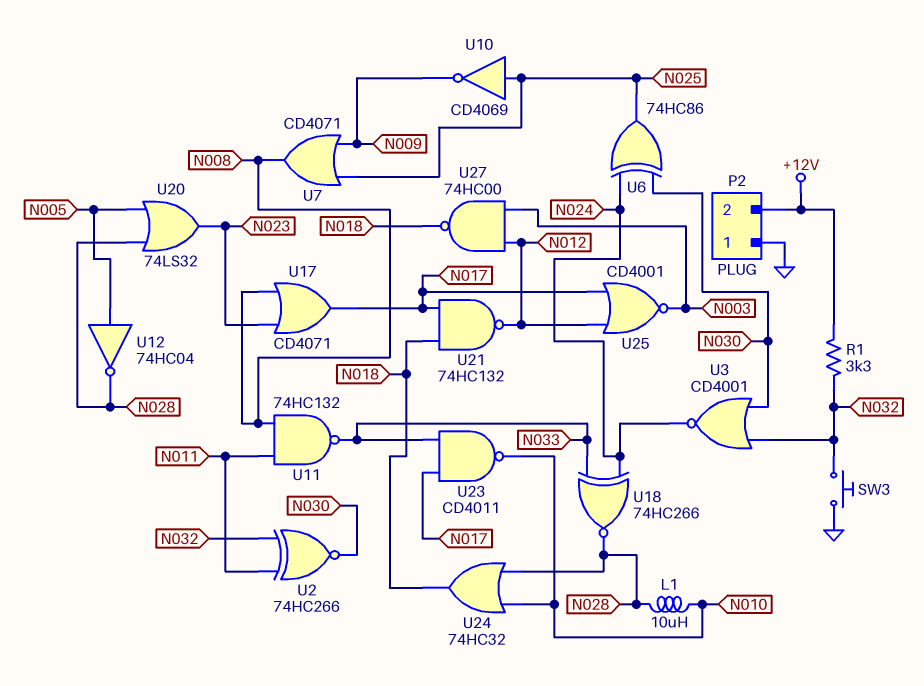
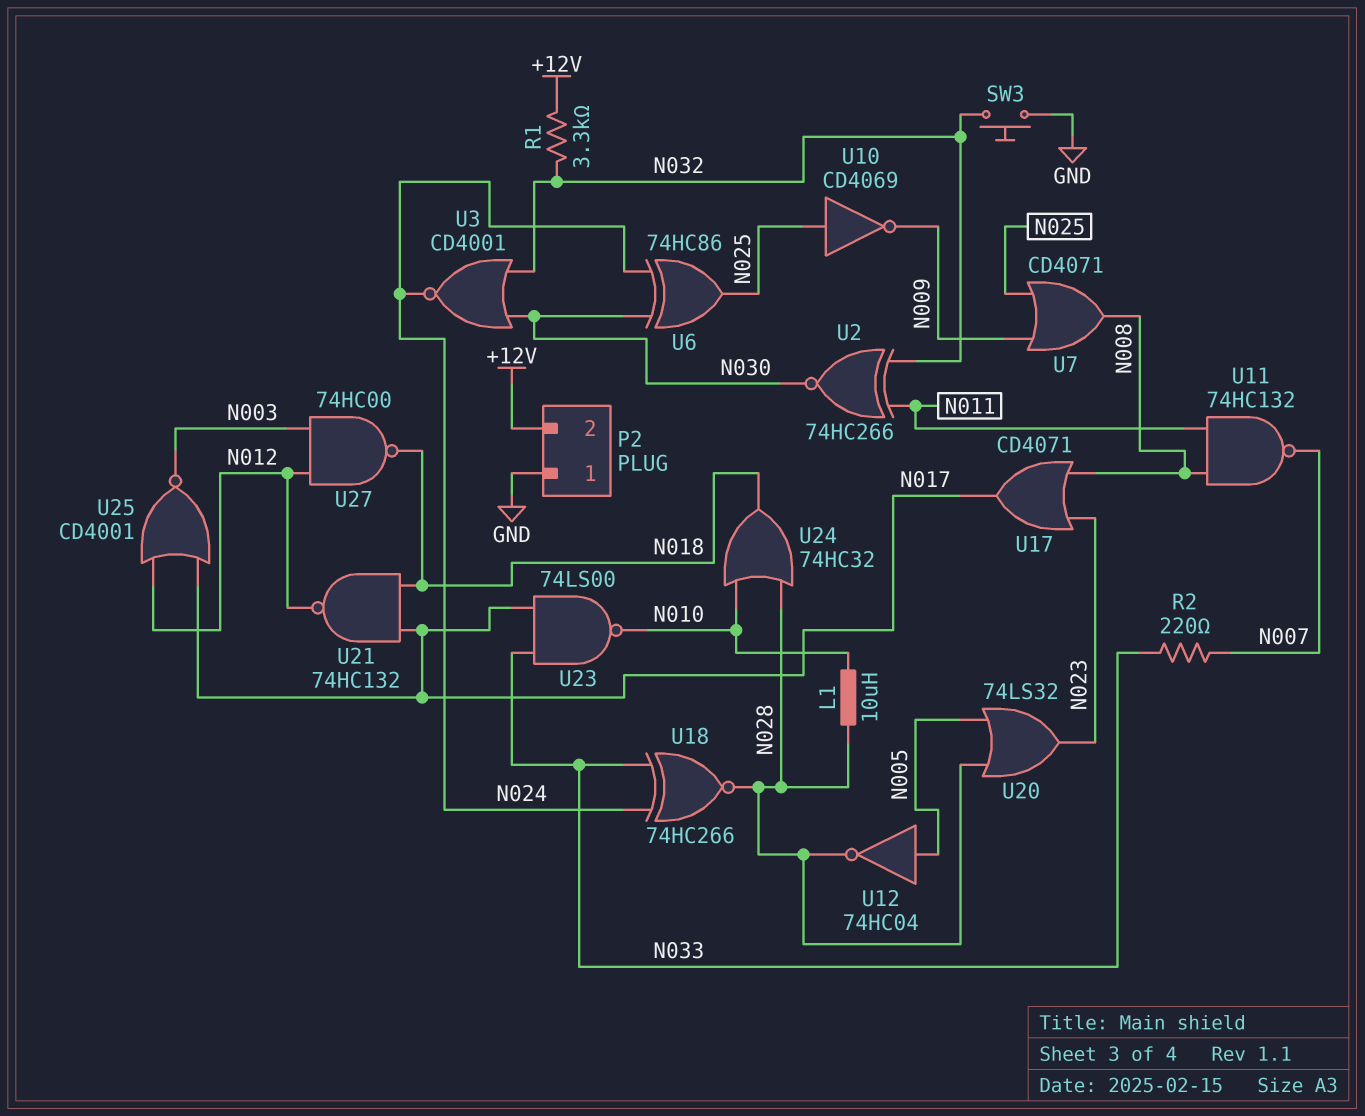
R2: none -> 220 (N007, N033)
U11: NAND 74HC132 (in N008, in N011, out N033) -> NAND 74HC132 (in N008, in N011, out N007)
U23: NAND CD4011 (in N017, in N033, out N010) -> NAND 74LS00 (in N017, in N033, out N010)

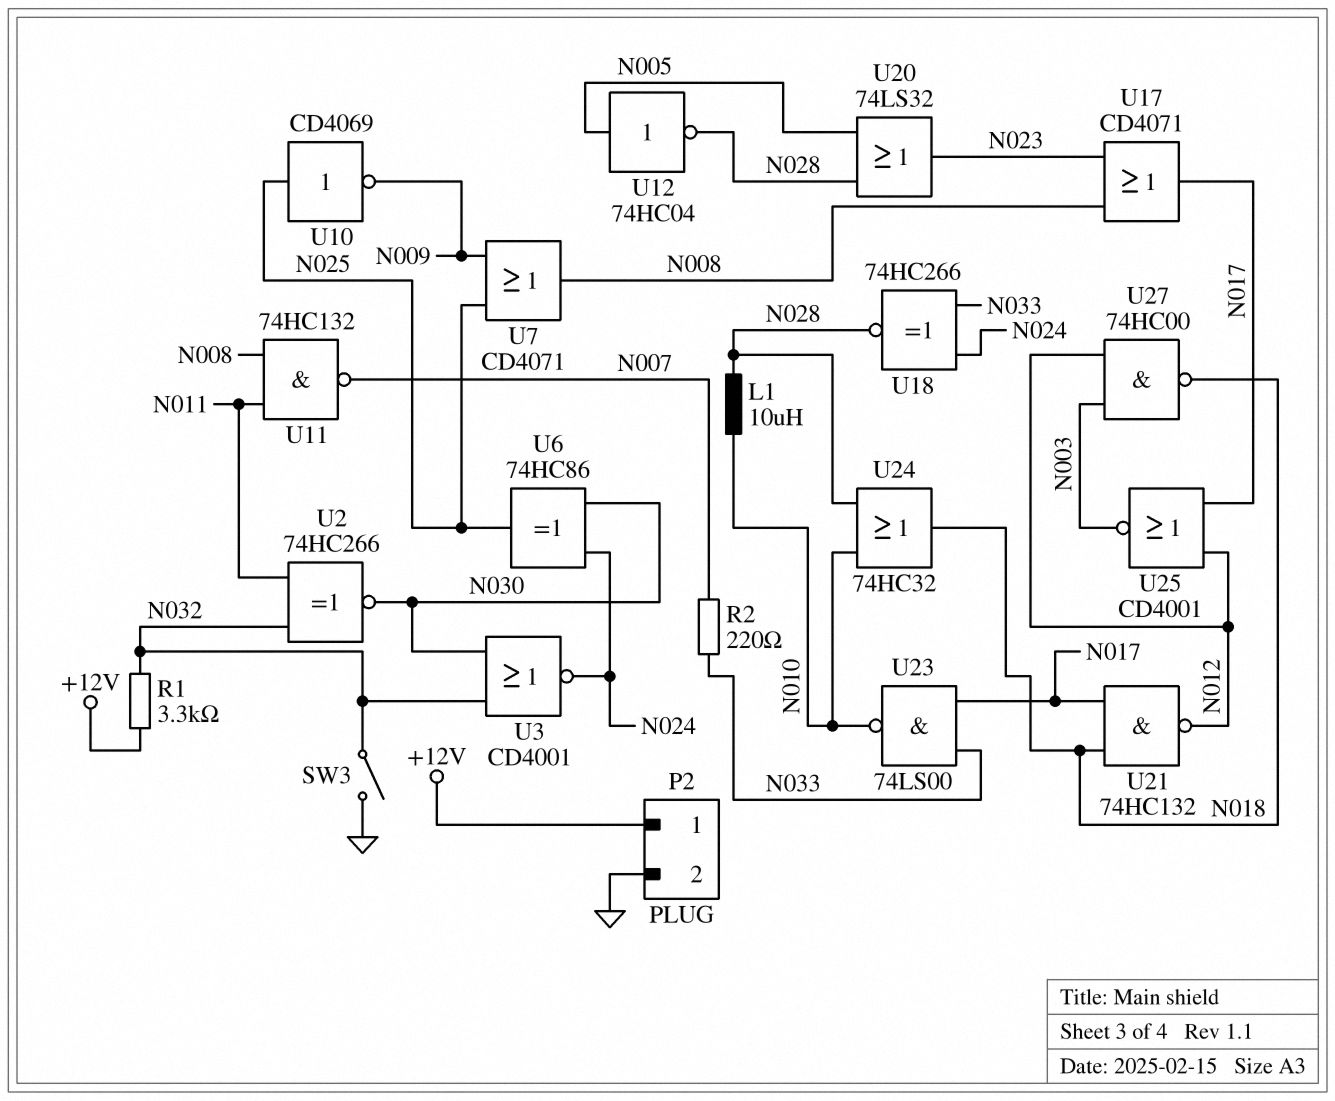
P2 pin 1: GND -> +12V
P2 pin 2: +12V -> GND
SW3: button (GND, N032) -> switch (GND, N032)

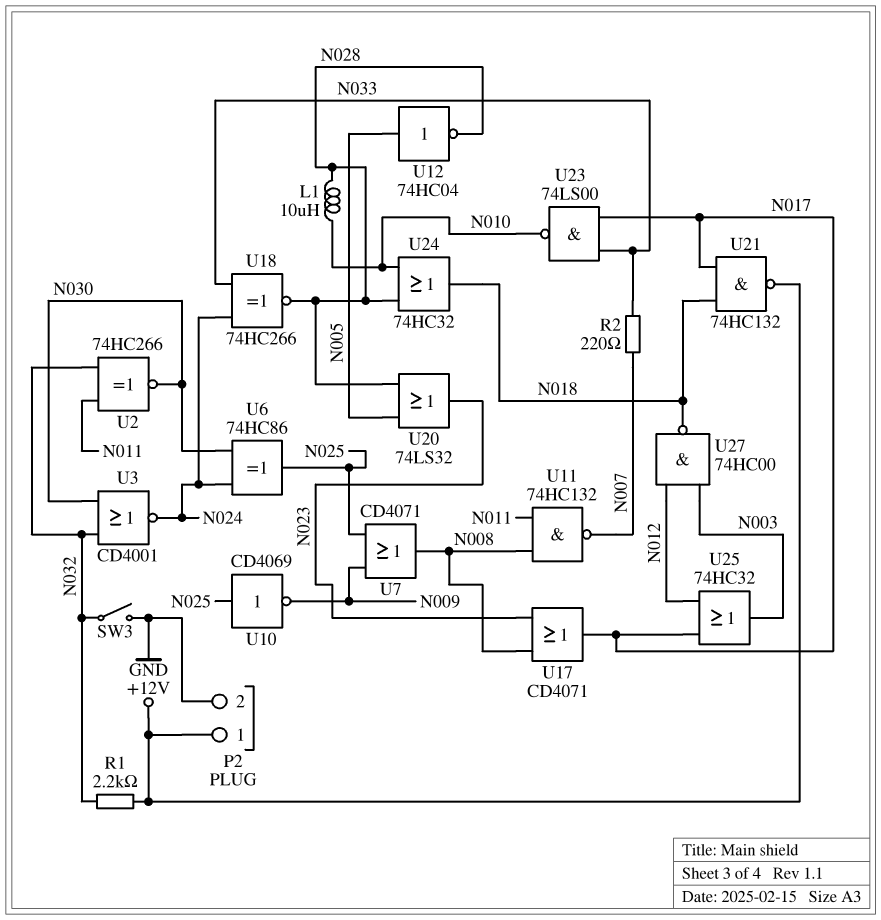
R1: 3.3k (+12V, N032) -> 2.2k (+12V, N032)
U21: NAND 74HC132 (in N017, in N018, out N012) -> NAND 74HC132 (in N017, in N018, out +12V)
U25: NOR CD4001 (in N012, in N017, out N003) -> OR 74HC32 (in N012, in N017, out N003)

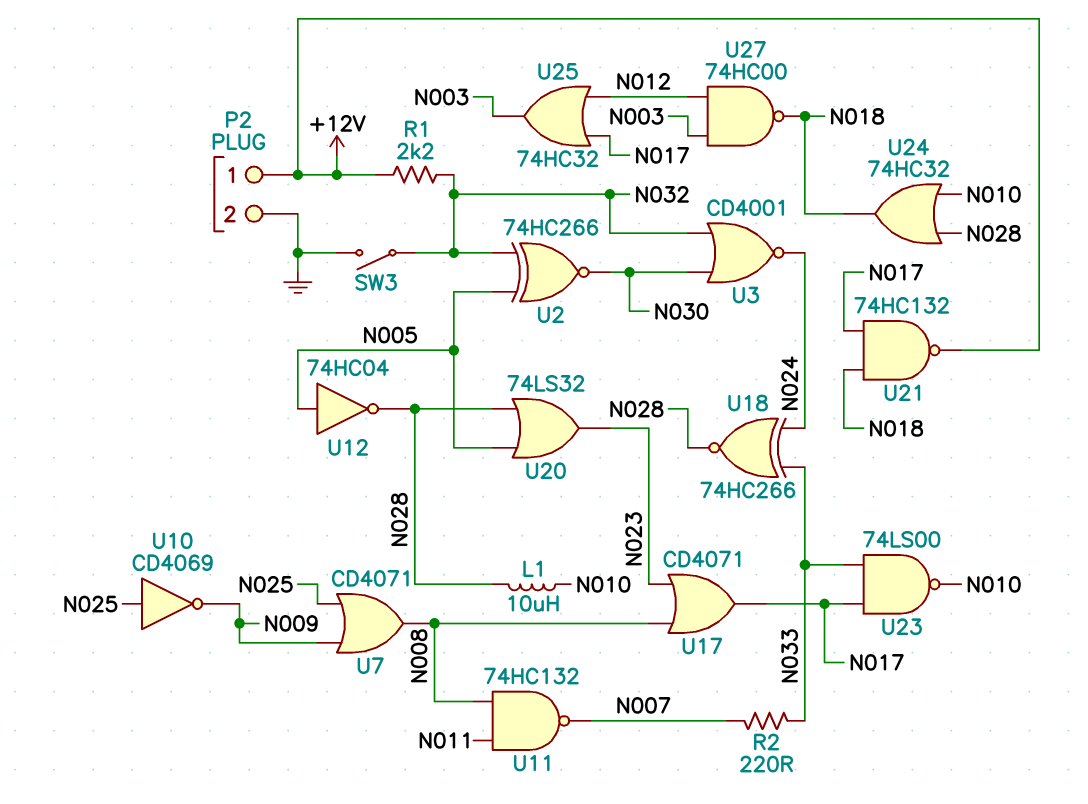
U2: XNOR 74HC266 (in N011, in N032, out N030) -> XNOR 74HC266 (in N005, in N032, out N030)
U6: XOR 74HC86 (in N024, in N030, out N025) -> none

